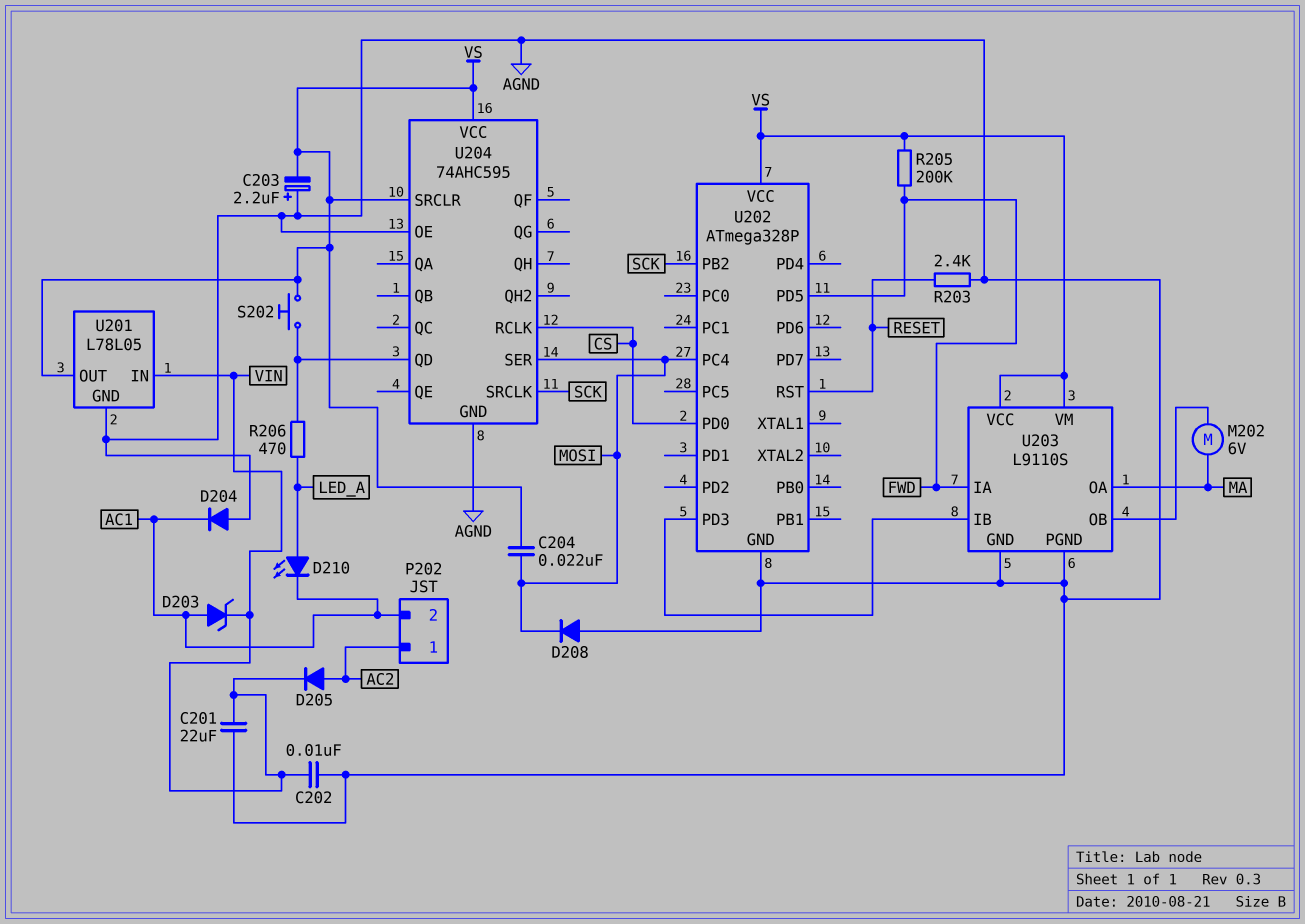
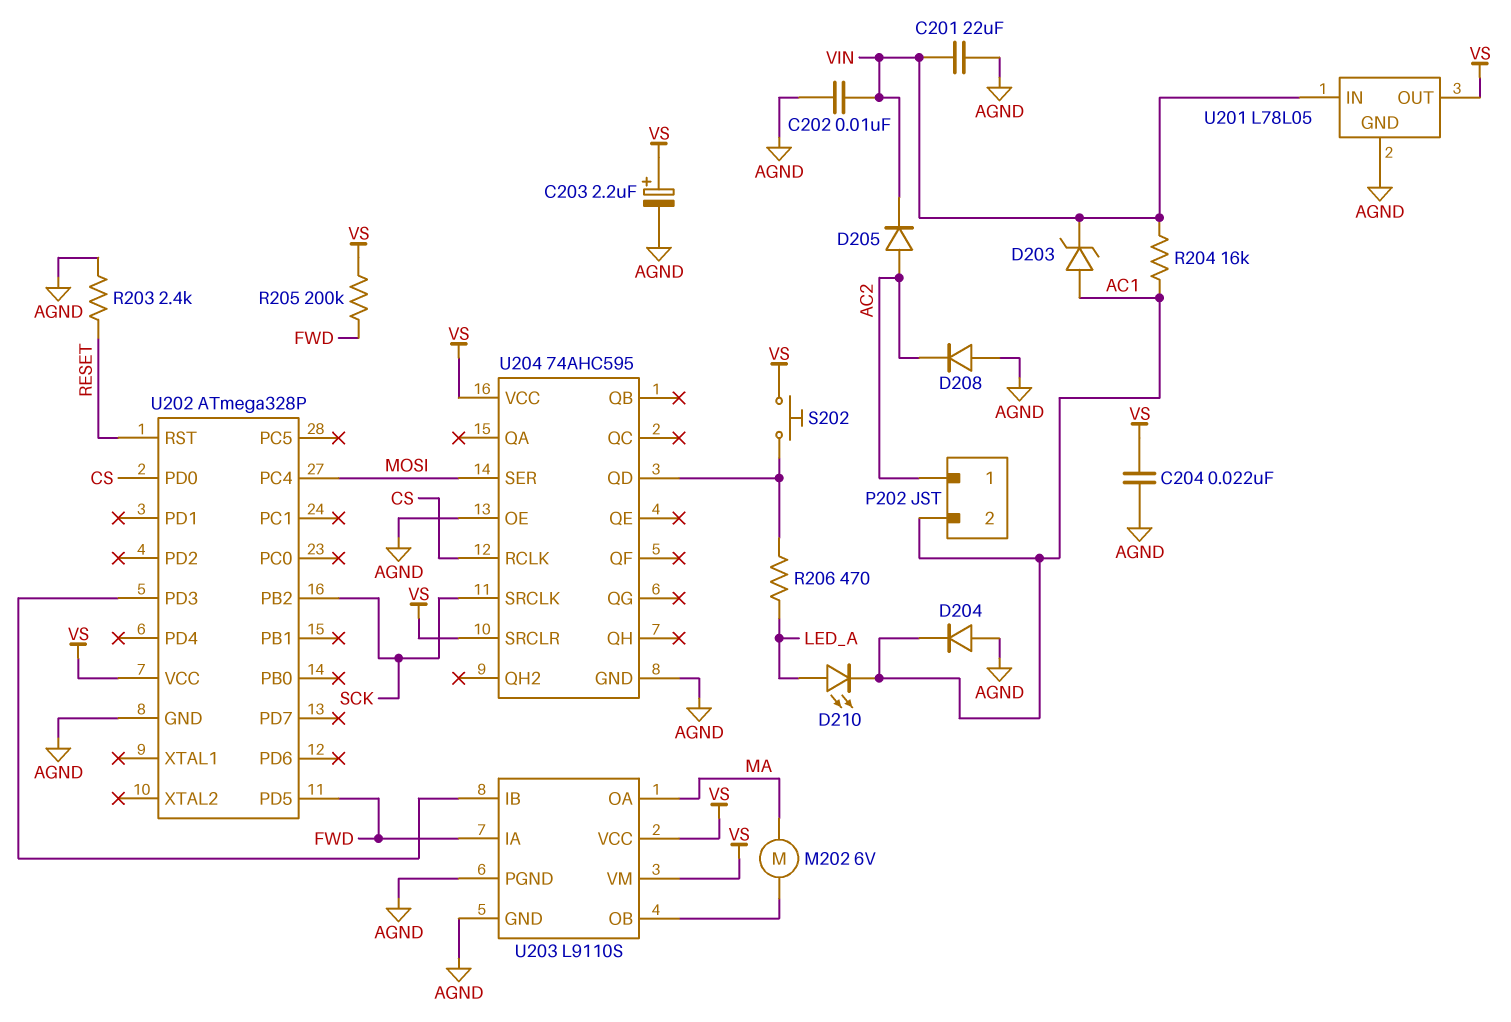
C203: 2.2uF (plus AGND, minus VS) -> 2.2uF (plus VS, minus AGND)
C204: 22nF (MOSI, VS) -> 22nF (AGND, VS)
D208: diode (A AGND, K MOSI) -> diode (A AGND, K AC2)
R204: none -> 16k (AC1, VIN)

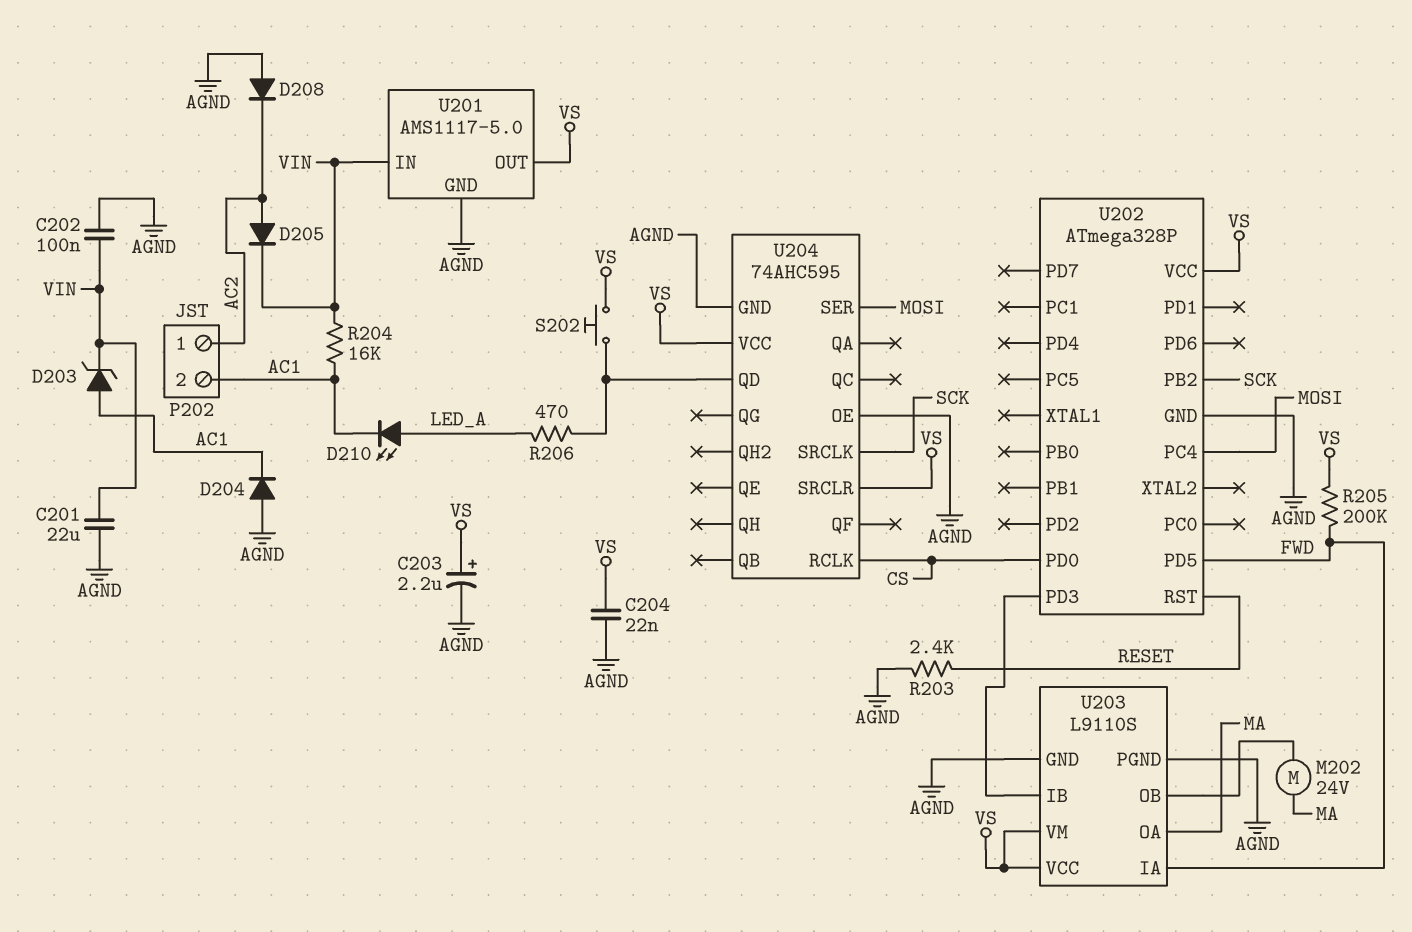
C202: 10nF (AGND, VIN) -> 100nF (AGND, VIN)
M202: motor 6V (MA, U203/OB) -> motor 24V (MA, U203/OB)
U201: L78L05 -> AMS1117-5.0

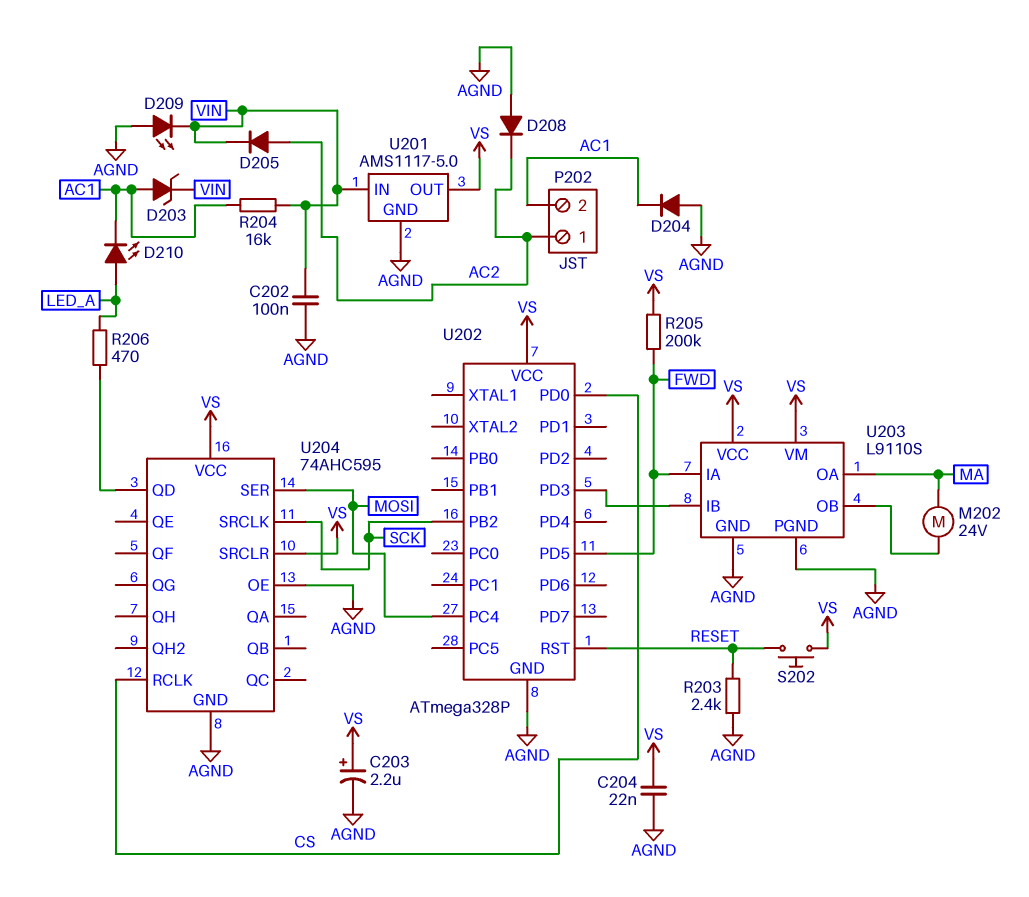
C201: 22uF (AGND, VIN) -> none
D209: none -> LED (A AGND, K VIN)
S202: button (U204/QD, VS) -> button (RESET, VS)

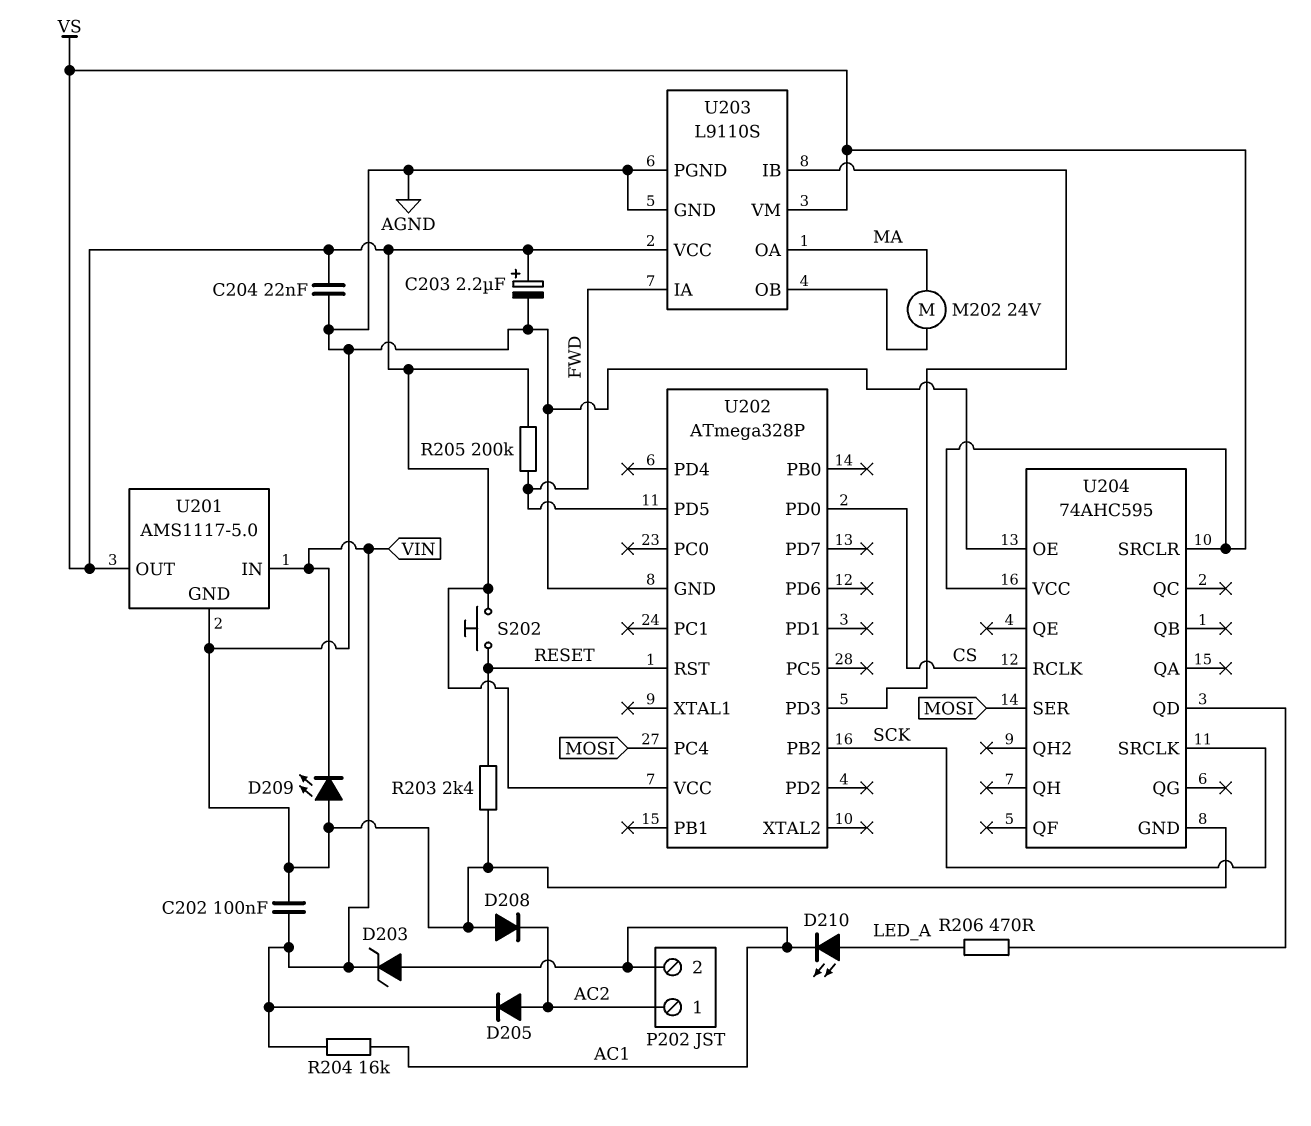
D204: diode (A AGND, K AC1) -> none

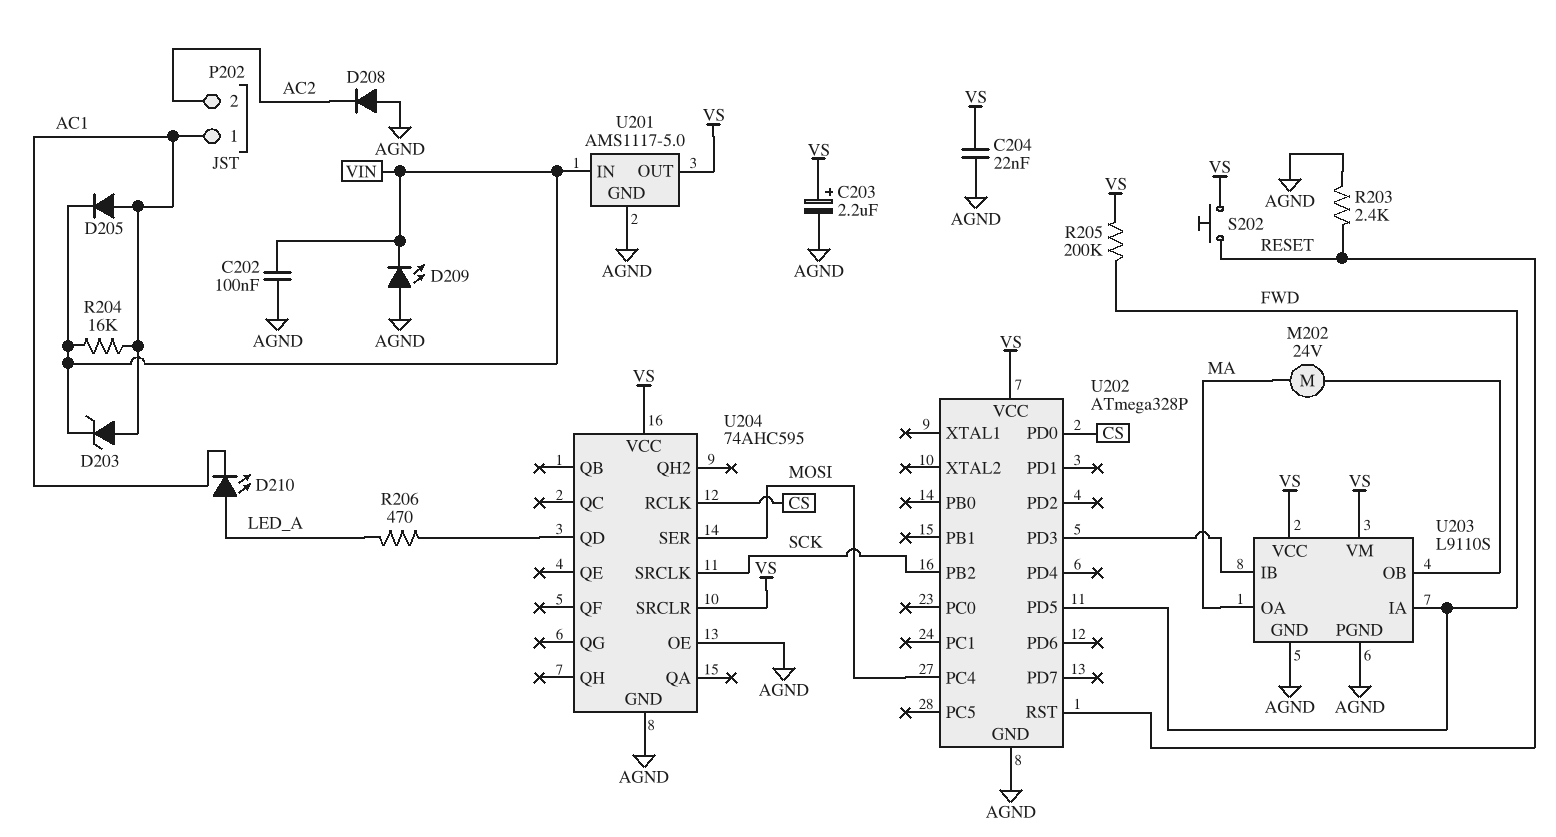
D205: diode (A AC2, K VIN) -> diode (A AC1, K VIN)
P202 pin 1: AC2 -> AC1
P202 pin 2: AC1 -> AC2

